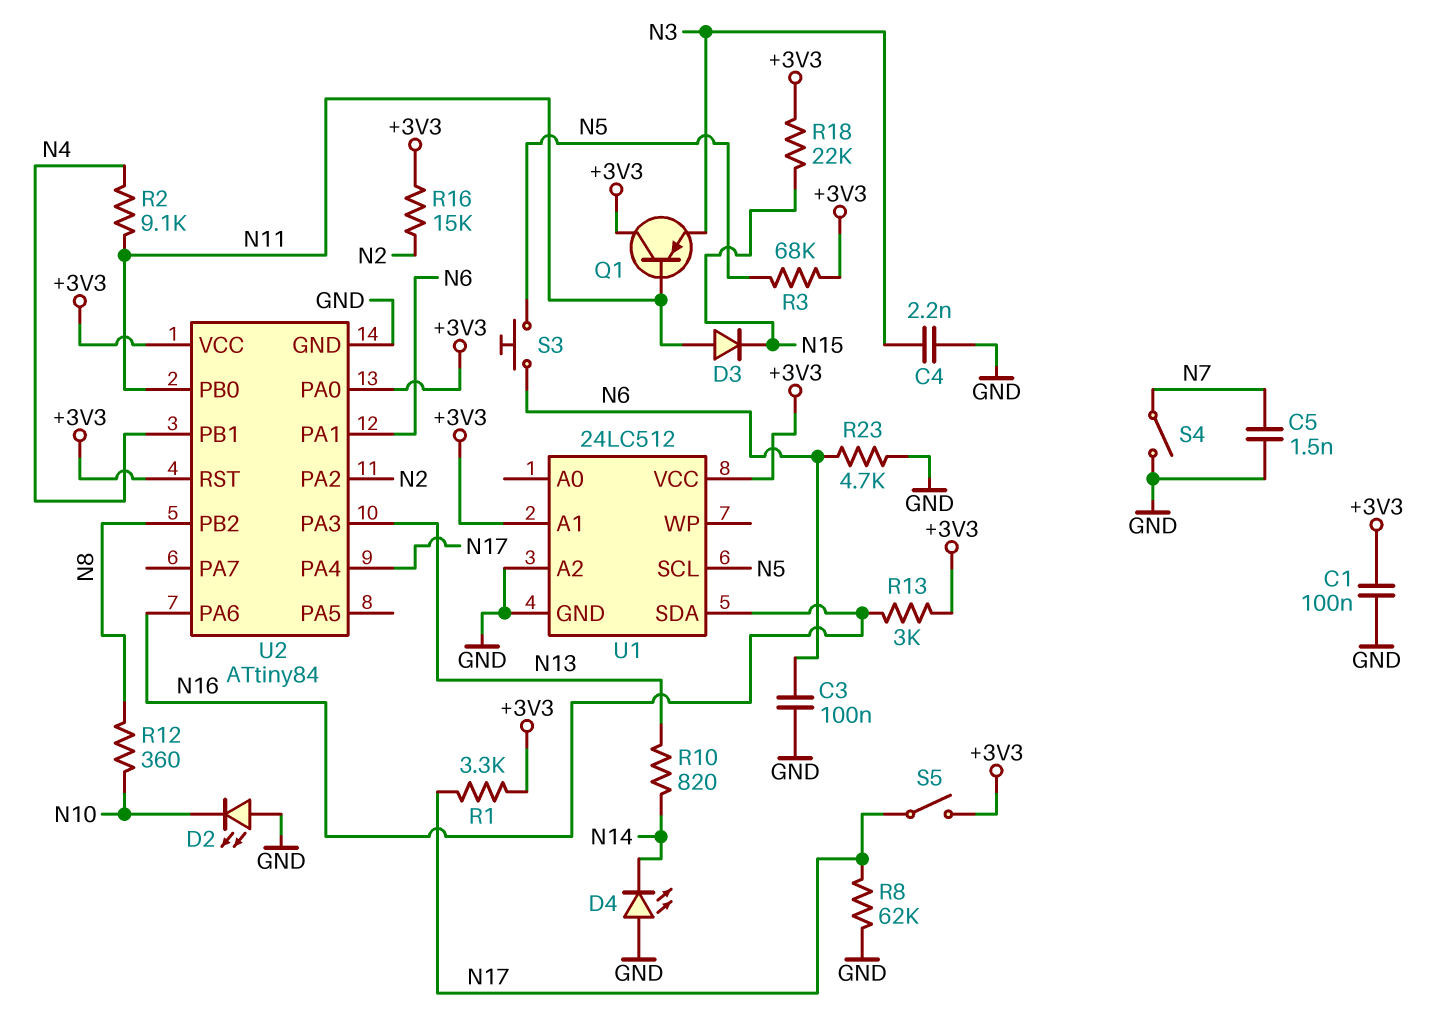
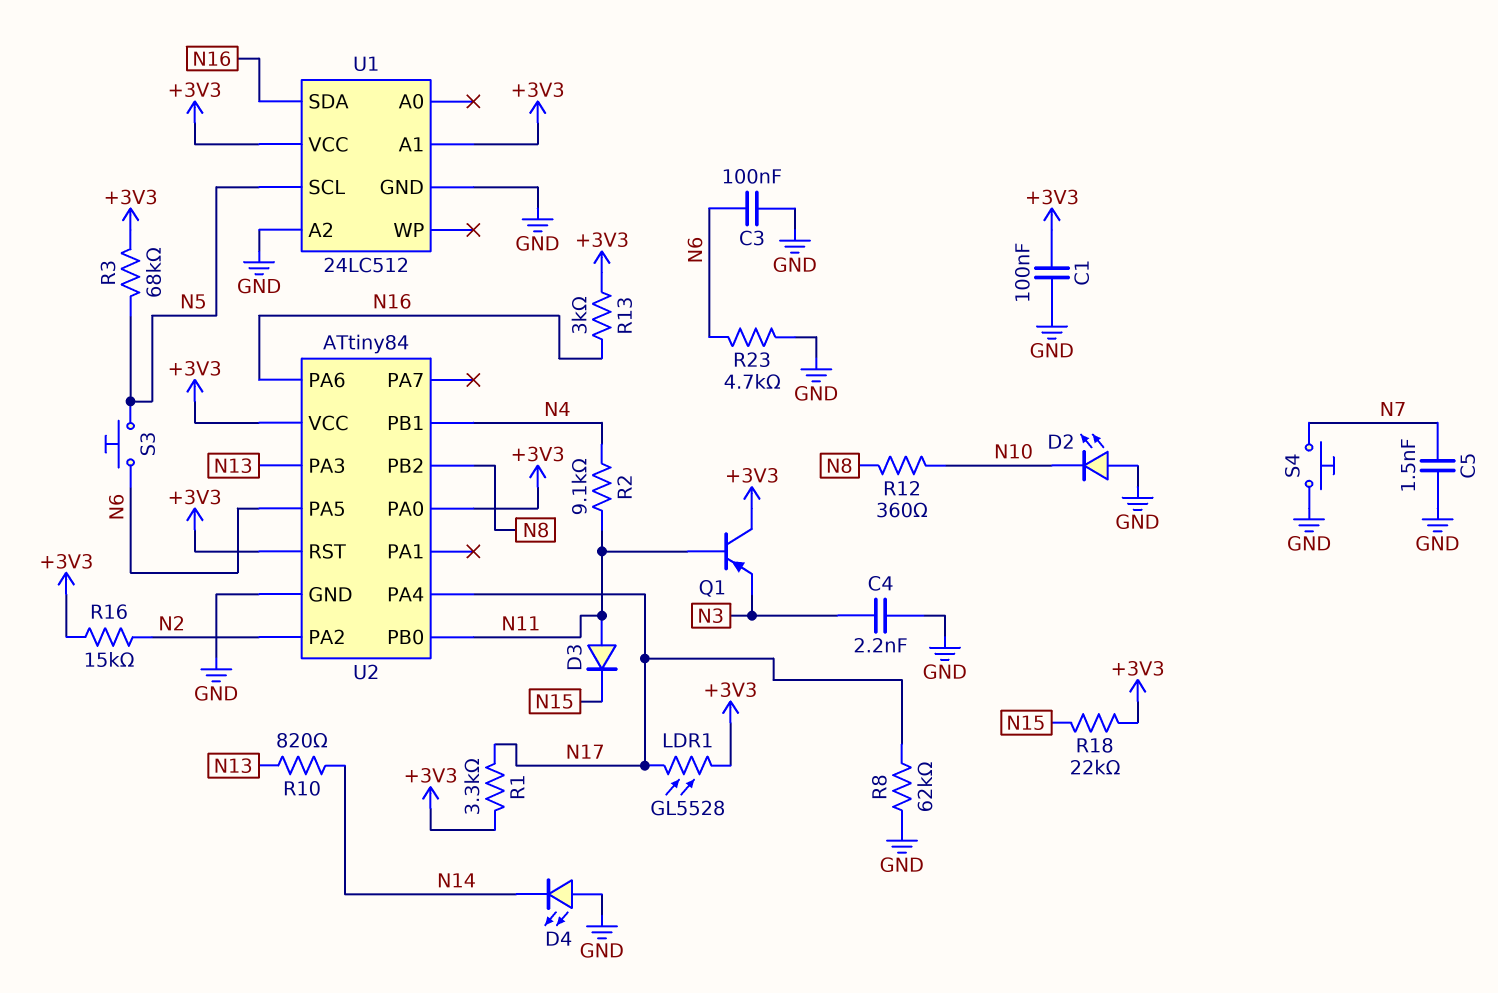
LDR1: none -> GL5528 (+3V3, N17)
S4: switch (GND, N7) -> button (GND, N7)
S5: switch (+3V3, N17) -> none
U2 pin PA1: N6 -> none
U2 pin PA5: none -> N6

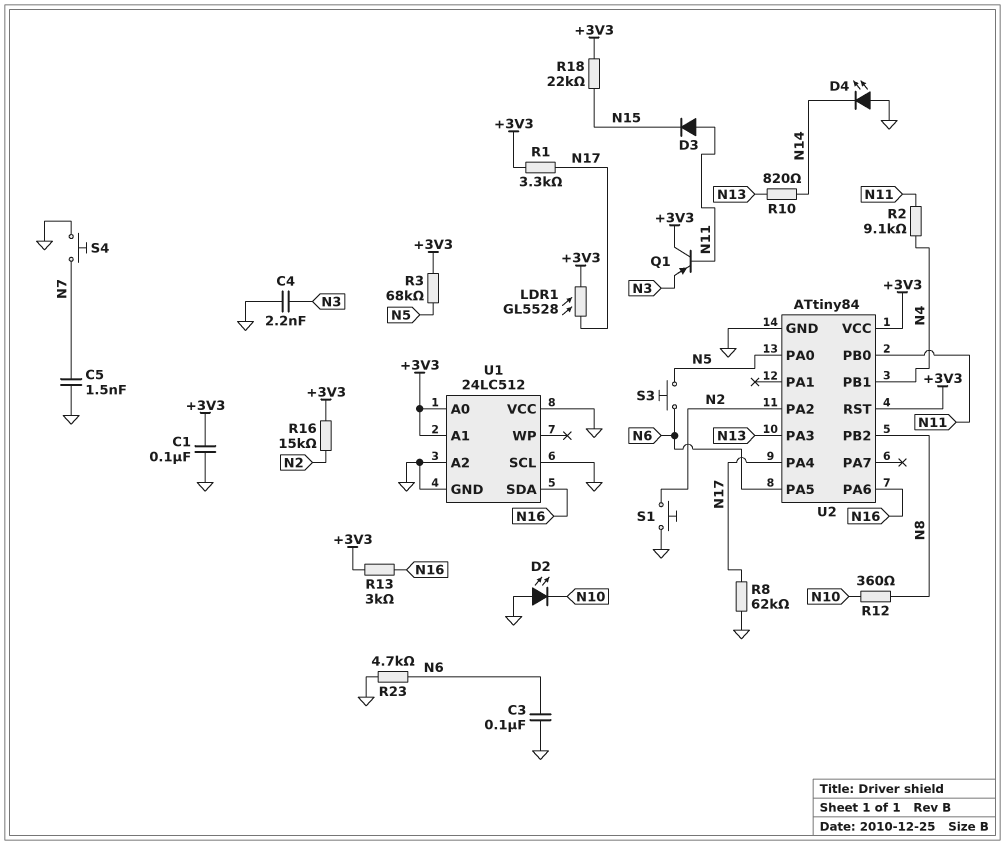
S1: none -> button (GND, N2)
U1 pin A0: none -> +3V3
U1 pin SCL: N5 -> GND
U1 pin VCC: +3V3 -> GND
U2 pin PA0: +3V3 -> N5

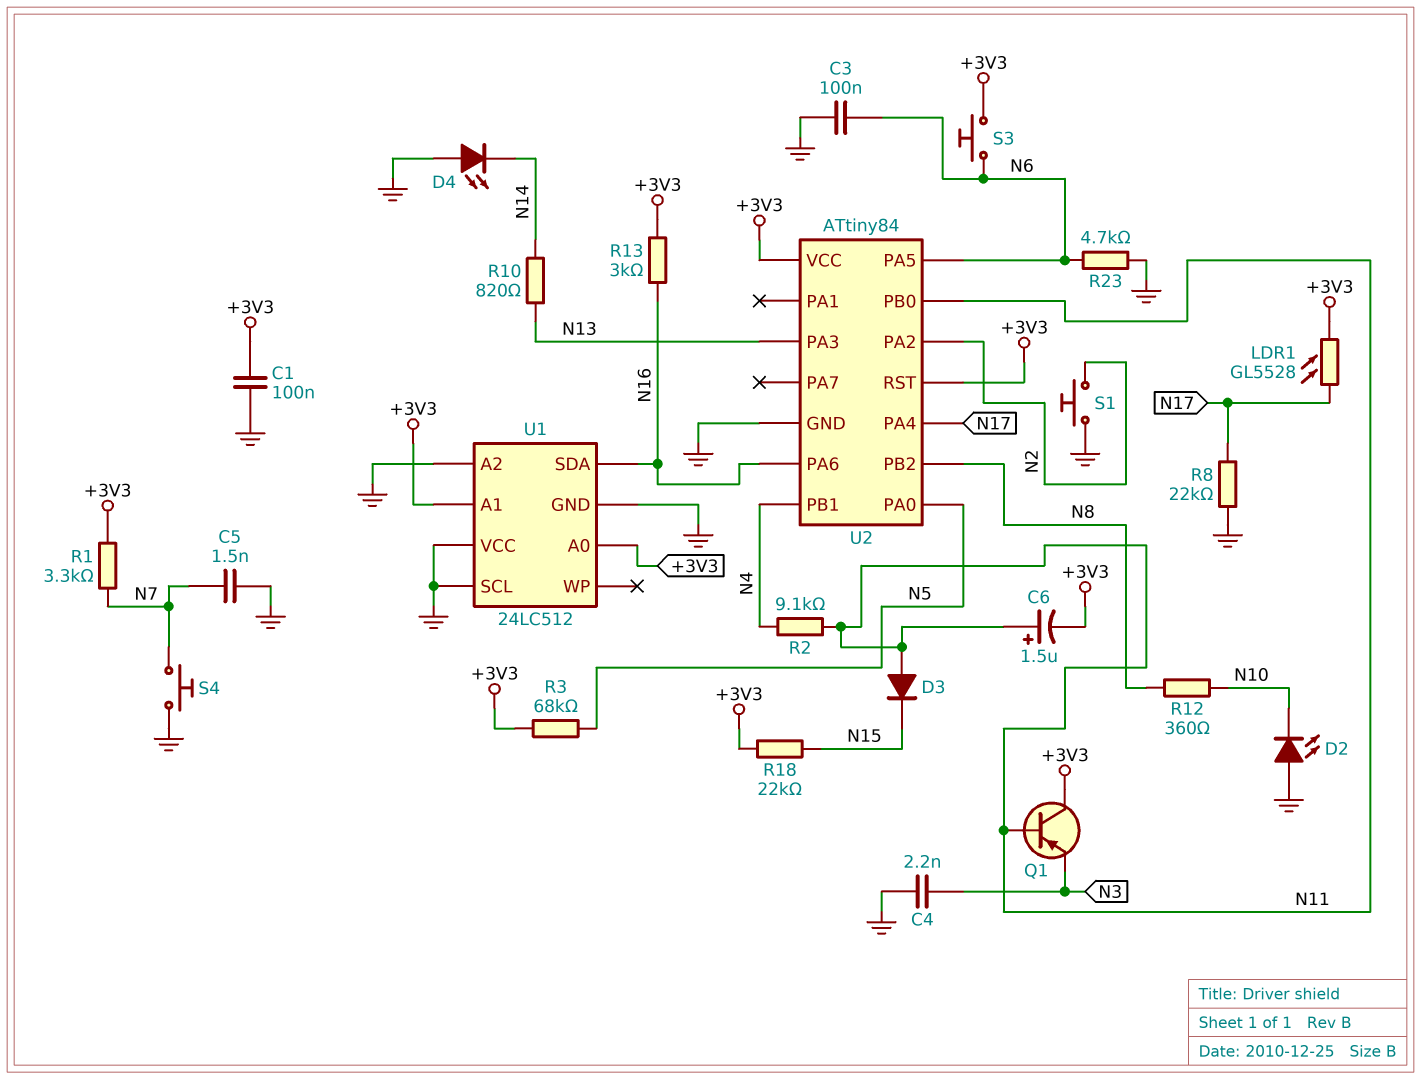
C6: none -> 1.5uF (plus N11, minus +3V3)
R1: 3.3k (+3V3, N17) -> 3.3k (+3V3, N7)
R8: 62k (GND, N17) -> 22k (GND, N17)
R16: 15k (+3V3, N2) -> none
S3: button (N5, N6) -> button (+3V3, N6)

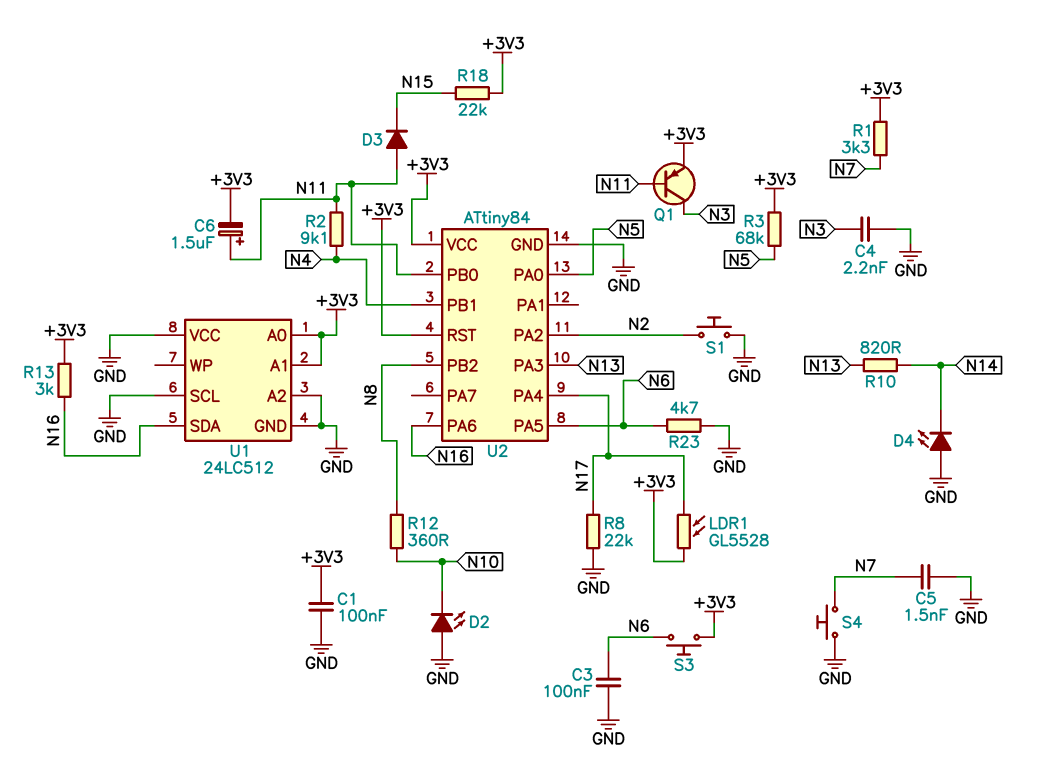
Q1: PNP (B N11, C +3V3, E N3) -> PNP (B N11, C N3, E +3V3)

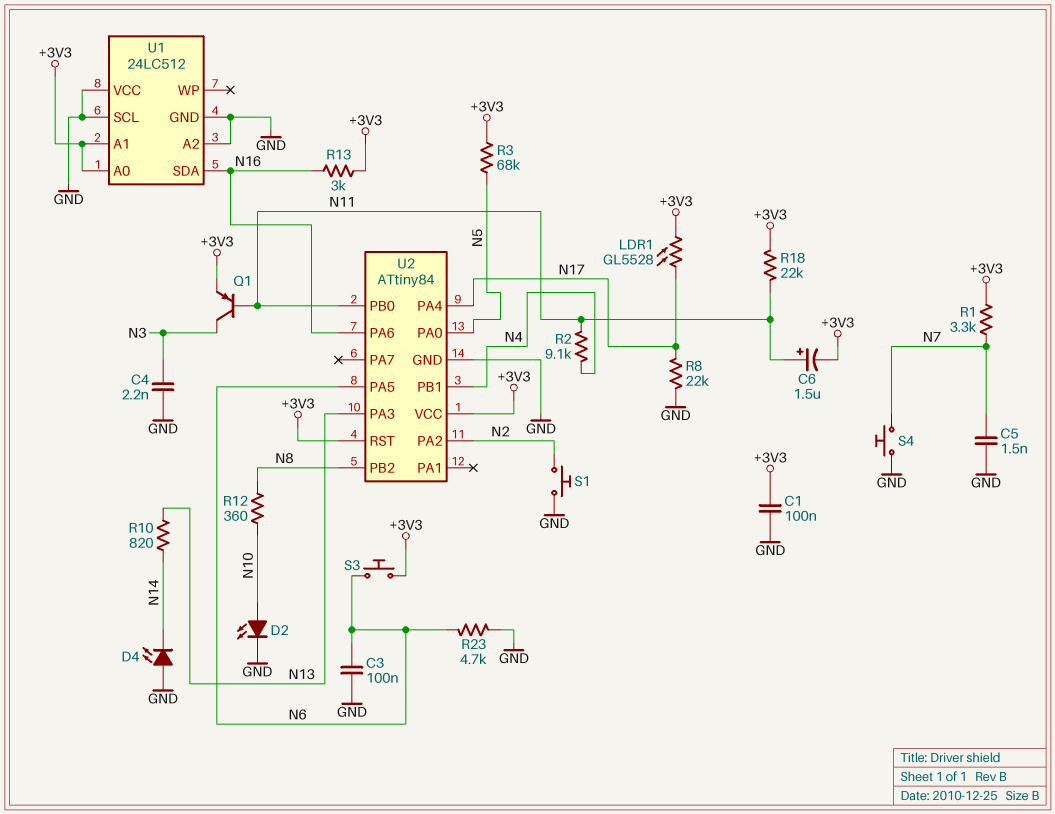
D2: LED (A GND, K N10) -> LED (A N10, K GND)
D3: diode (A N11, K N15) -> none
R18: 22k (+3V3, N15) -> 22k (+3V3, N11)

